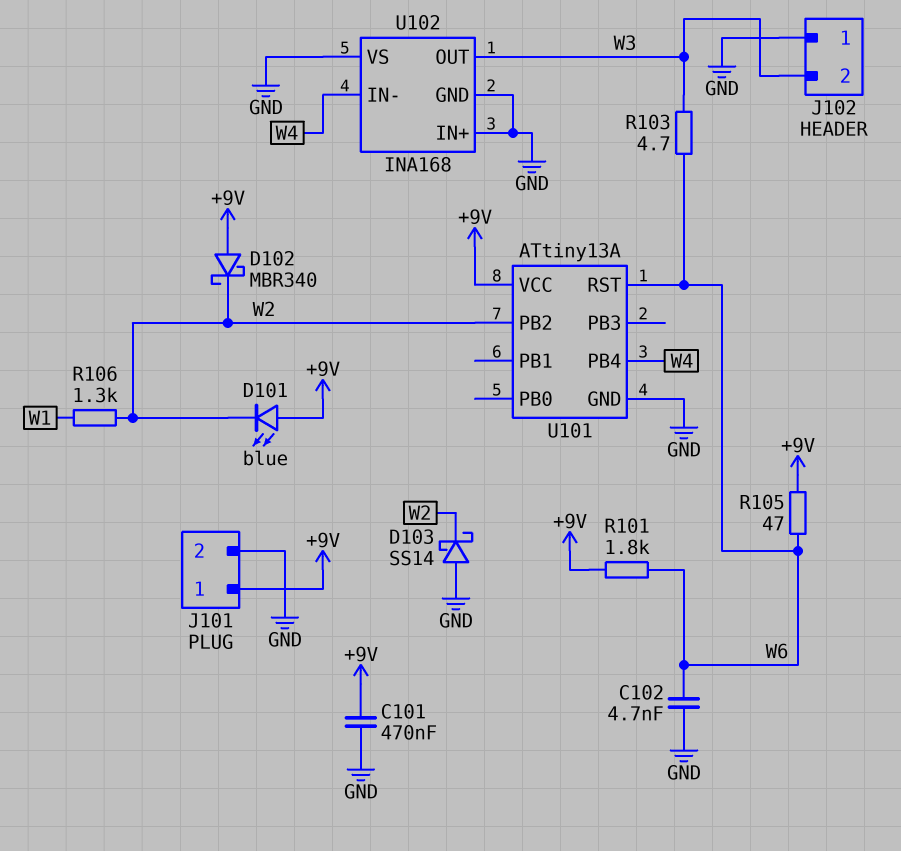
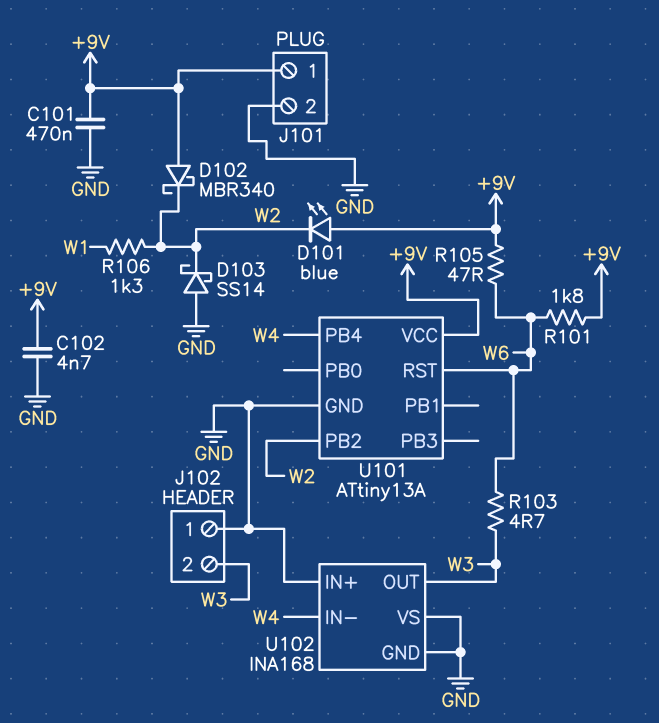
C102: 4.7nF (GND, W6) -> 4.7nF (+9V, GND)

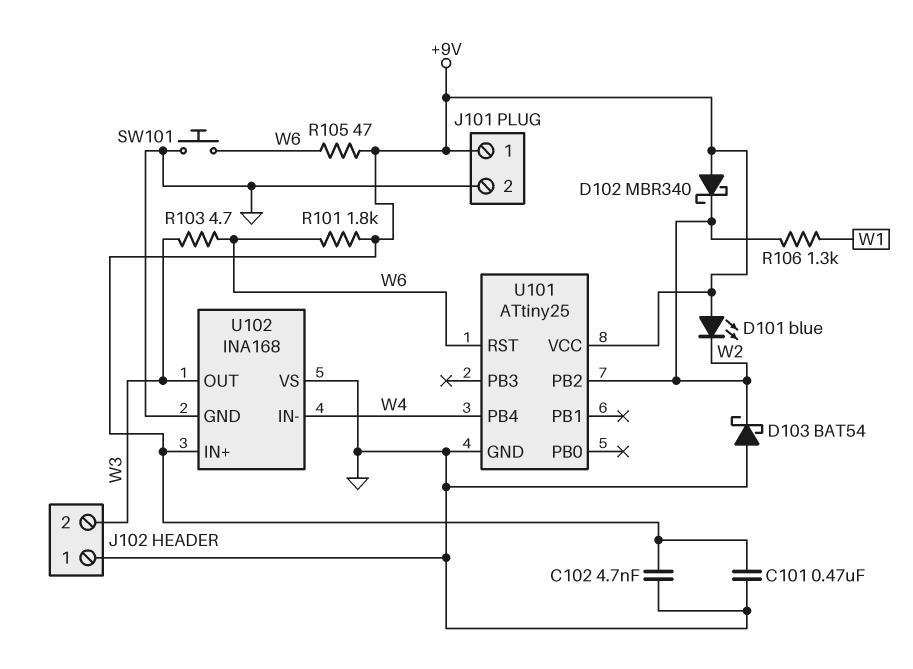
D103: schottky SS14 (A GND, K W2) -> schottky BAT54 (A GND, K W2)
SW101: none -> button (GND, W6)
U101: ATtiny13A -> ATtiny25
U102 pin IN+: GND -> +9V

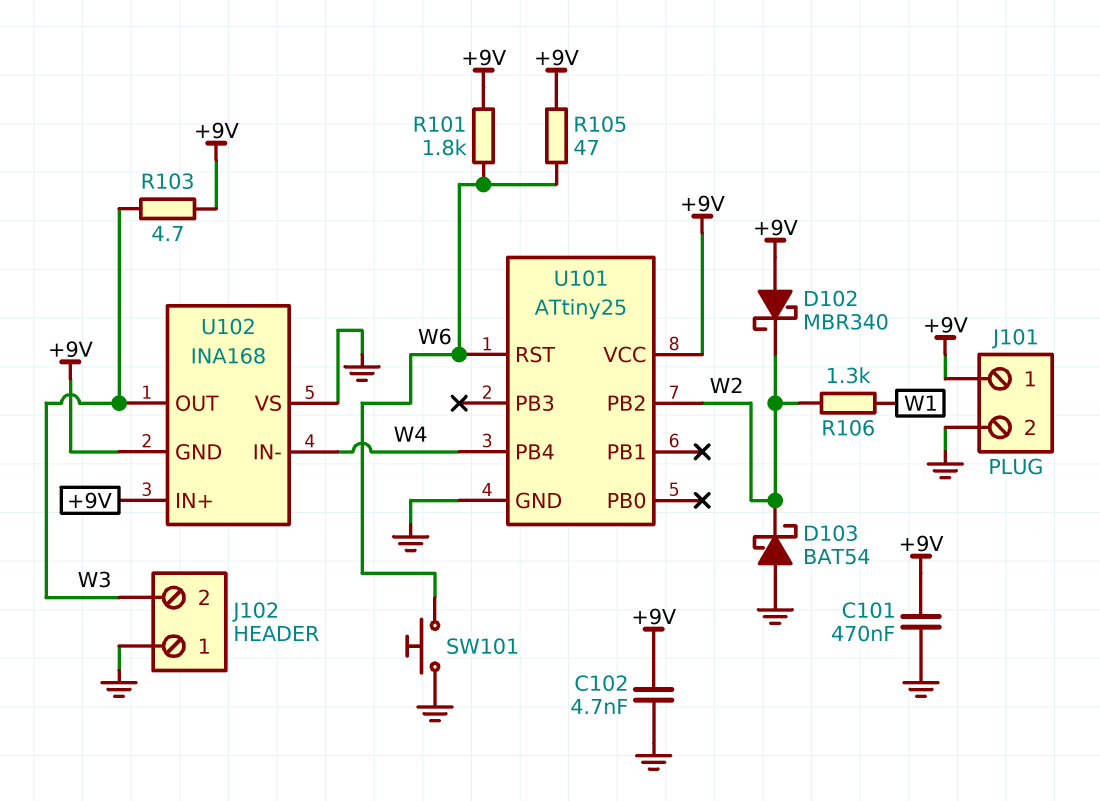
D101: LED blue (A +9V, K W2) -> none
R103: 4.7 (W3, W6) -> 4.7 (+9V, W3)
U102 pin GND: GND -> +9V

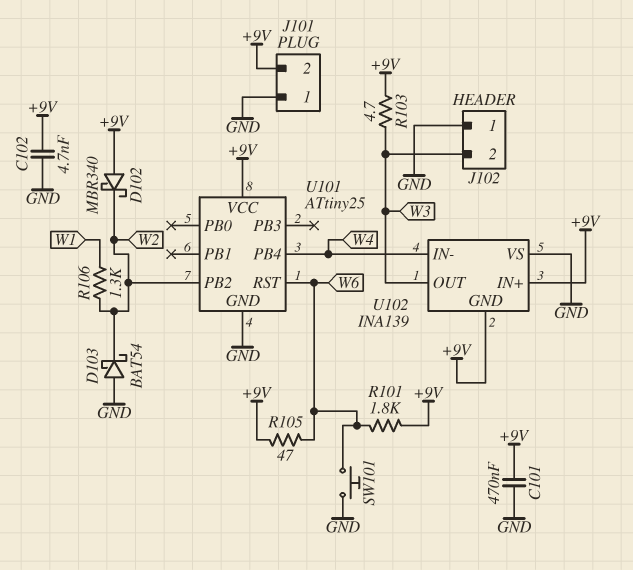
J101 pin 1: +9V -> GND
J101 pin 2: GND -> +9V
U102: INA168 -> INA139

